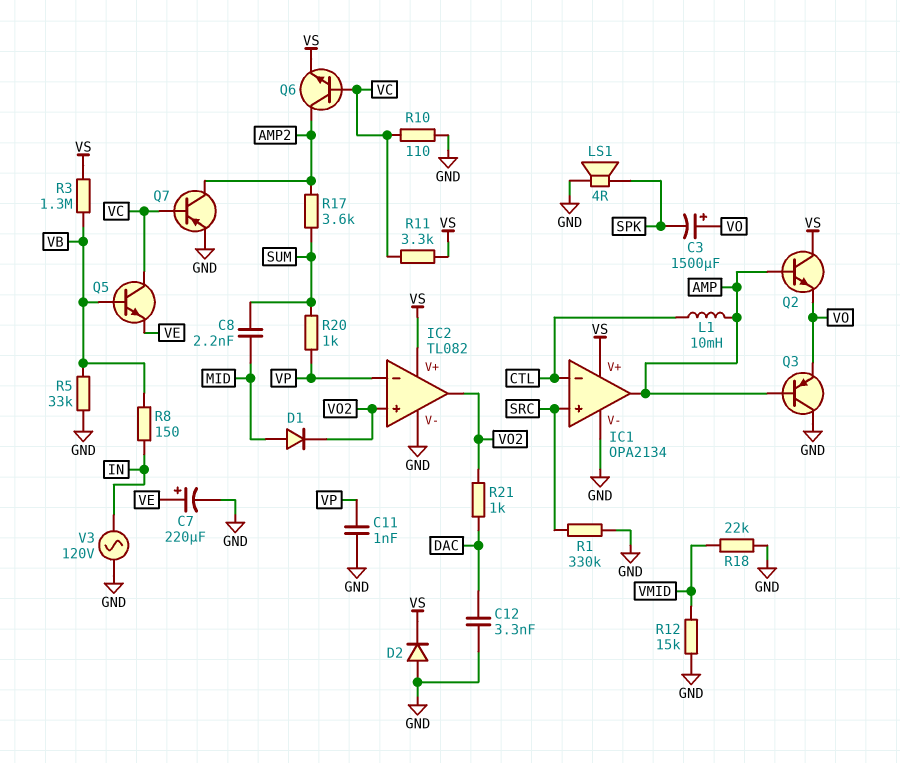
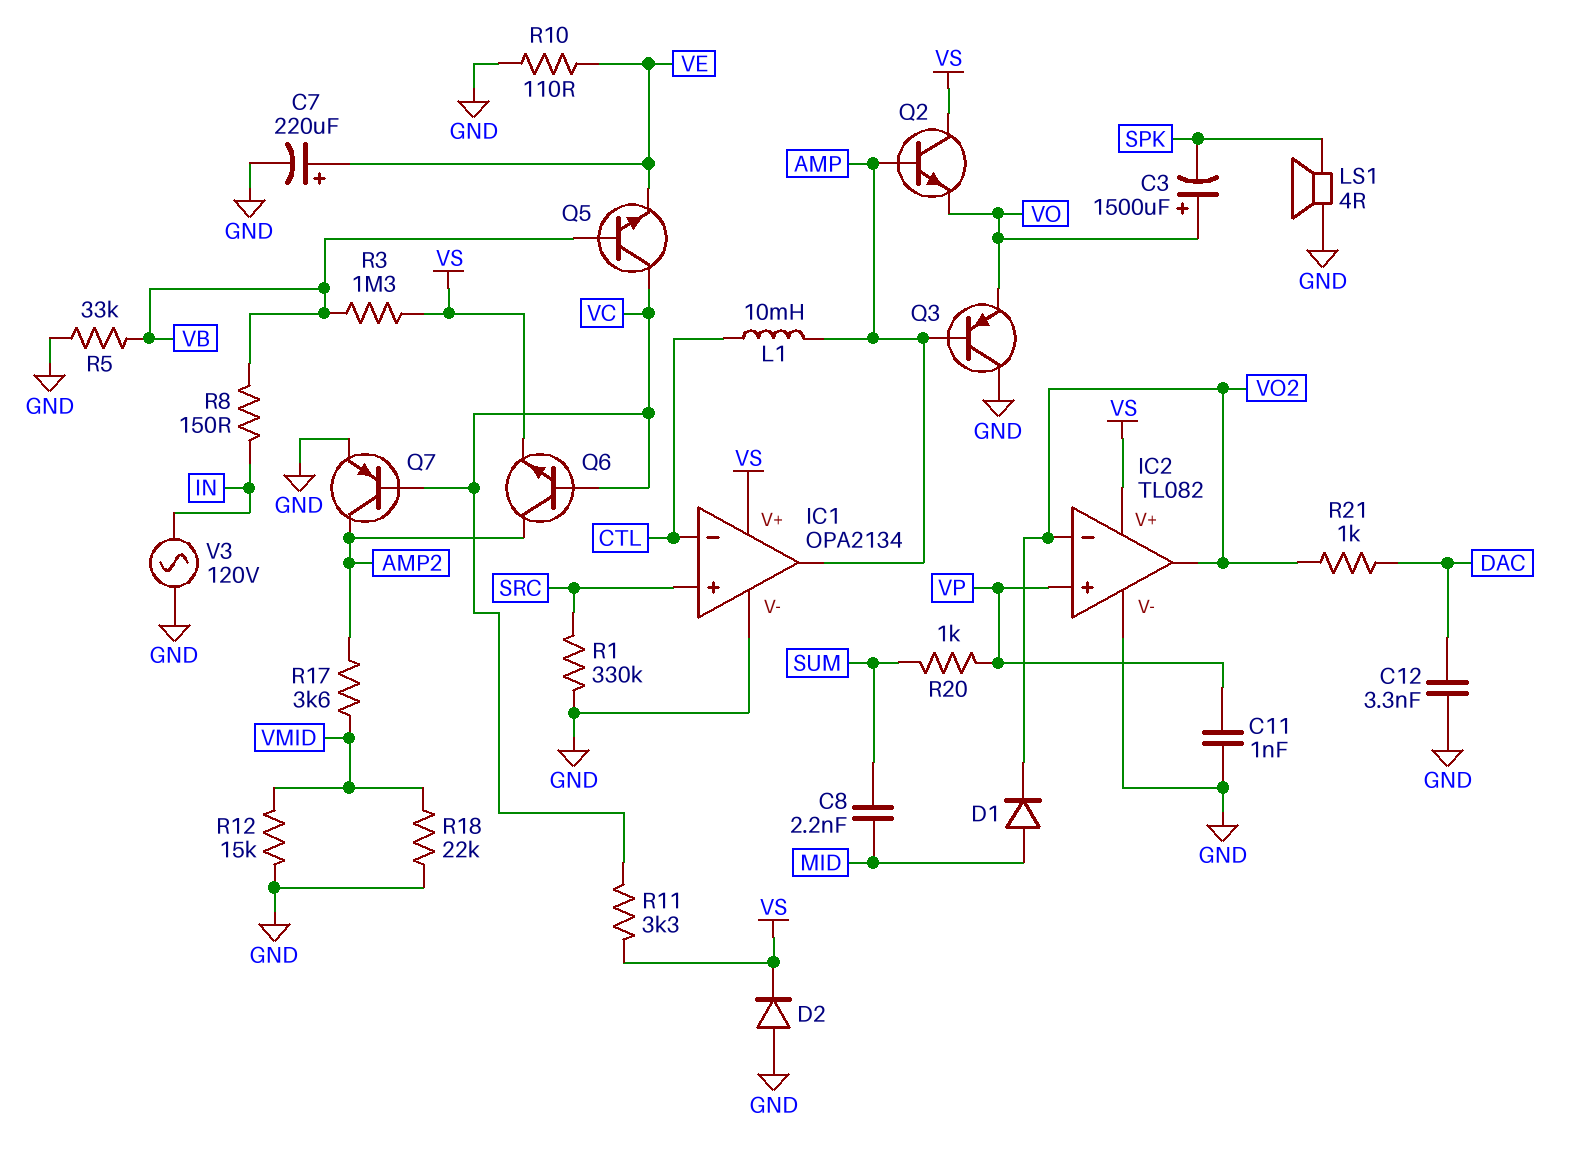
IC2 pin in+: VO2 -> VP
IC2 pin in-: VP -> VO2
R10: 110 (GND, VC) -> 110 (GND, VE)
R17: 3.6k (AMP2, SUM) -> 3.6k (AMP2, VMID)

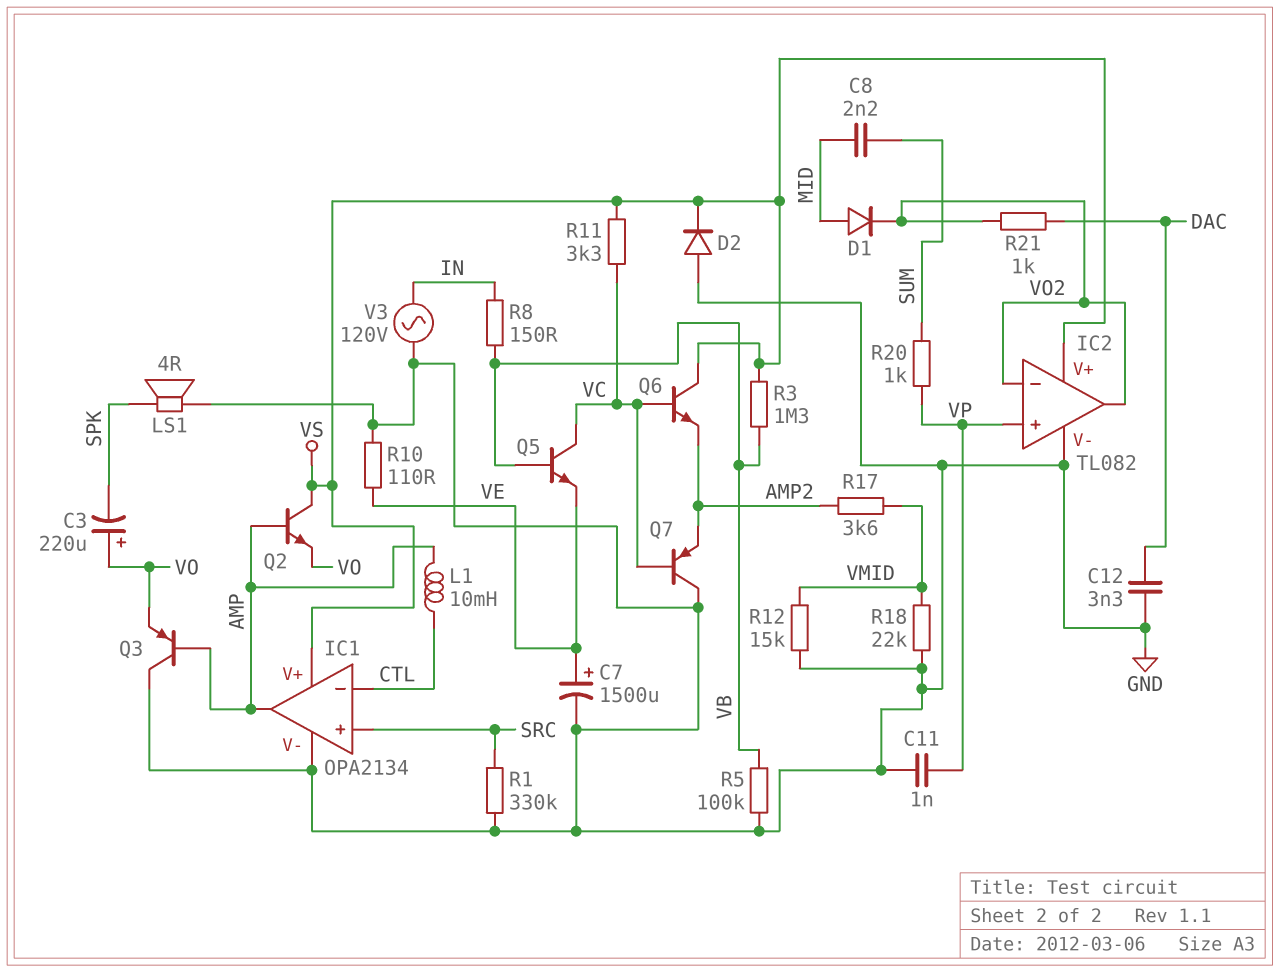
C3: 1500uF (plus VO, minus SPK) -> 220uF (plus VO, minus SPK)
C7: 220uF (plus VE, minus GND) -> 1500uF (plus VE, minus GND)
Q6: NPN (B VC, C AMP2, E VS) -> NPN (B VC, C VS, E AMP2)
Q7: PNP (B VC, C AMP2, E GND) -> PNP (B VC, C GND, E AMP2)
R5: 33k (GND, VB) -> 100k (GND, VB)

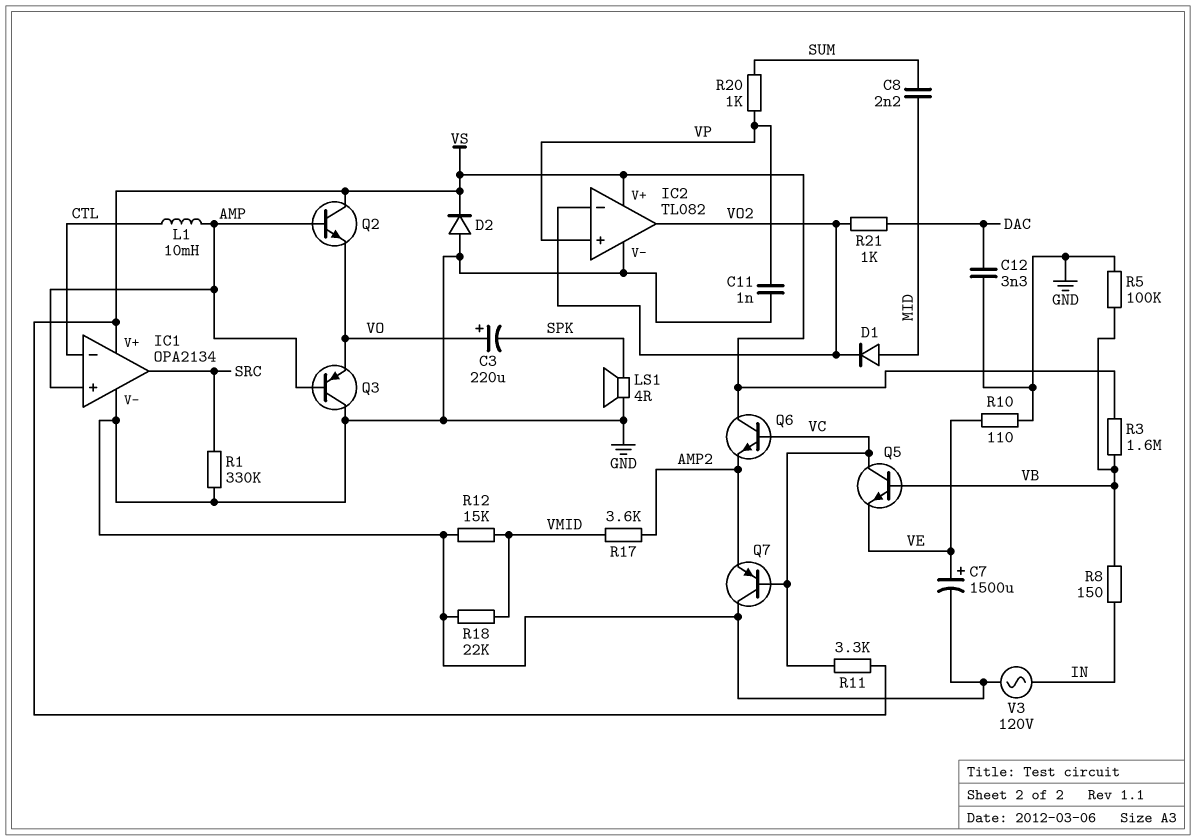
IC1 pin in+: SRC -> AMP
IC1 pin out: AMP -> SRC
R3: 1.3M (VB, VS) -> 1.6M (VB, VS)

